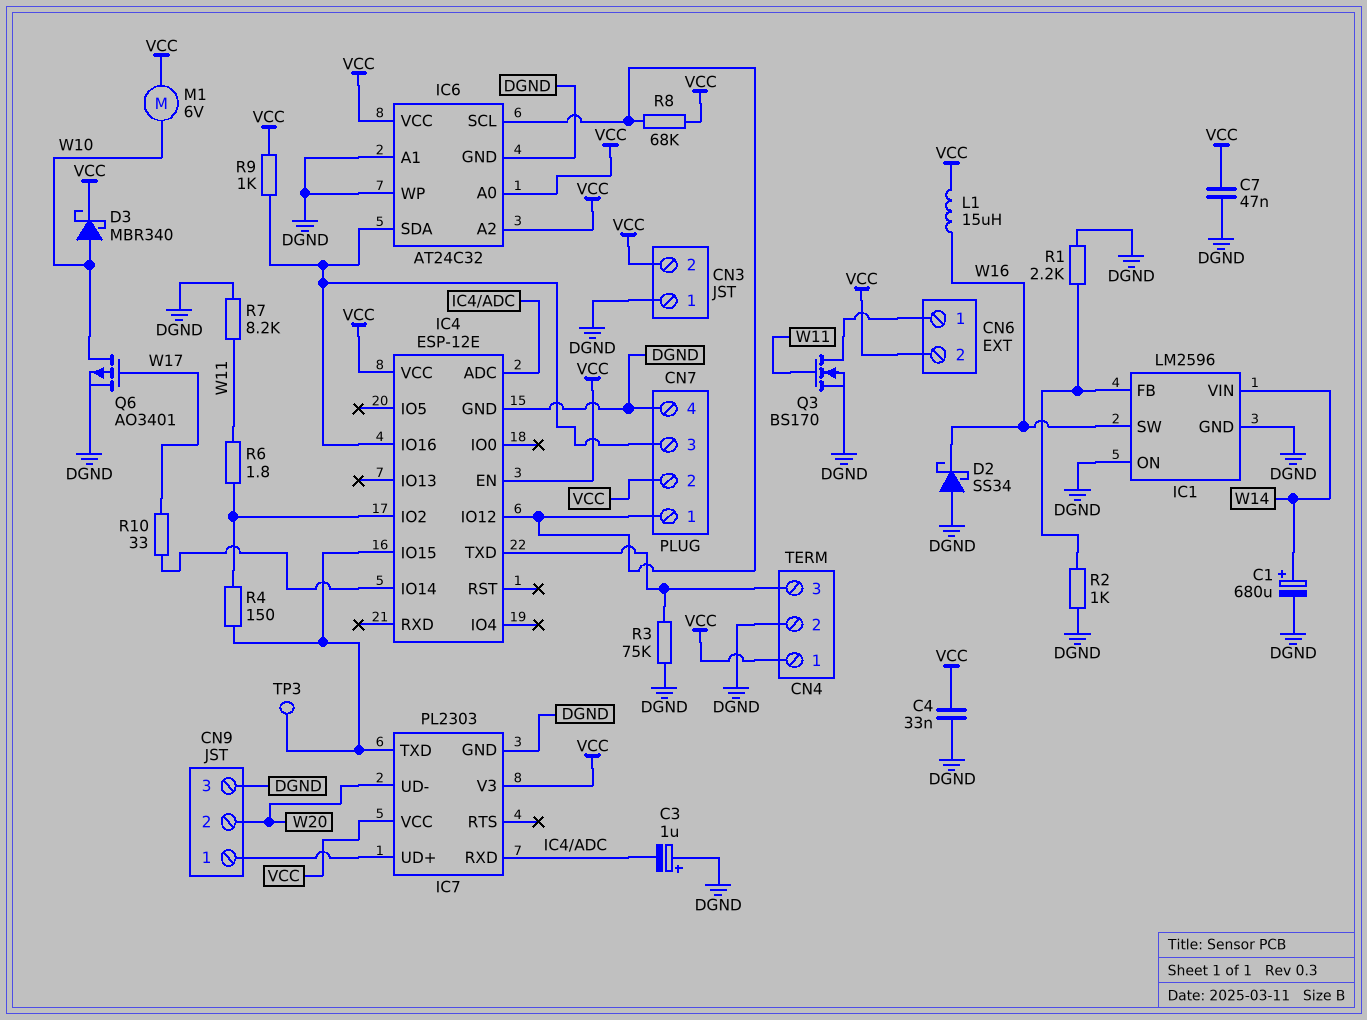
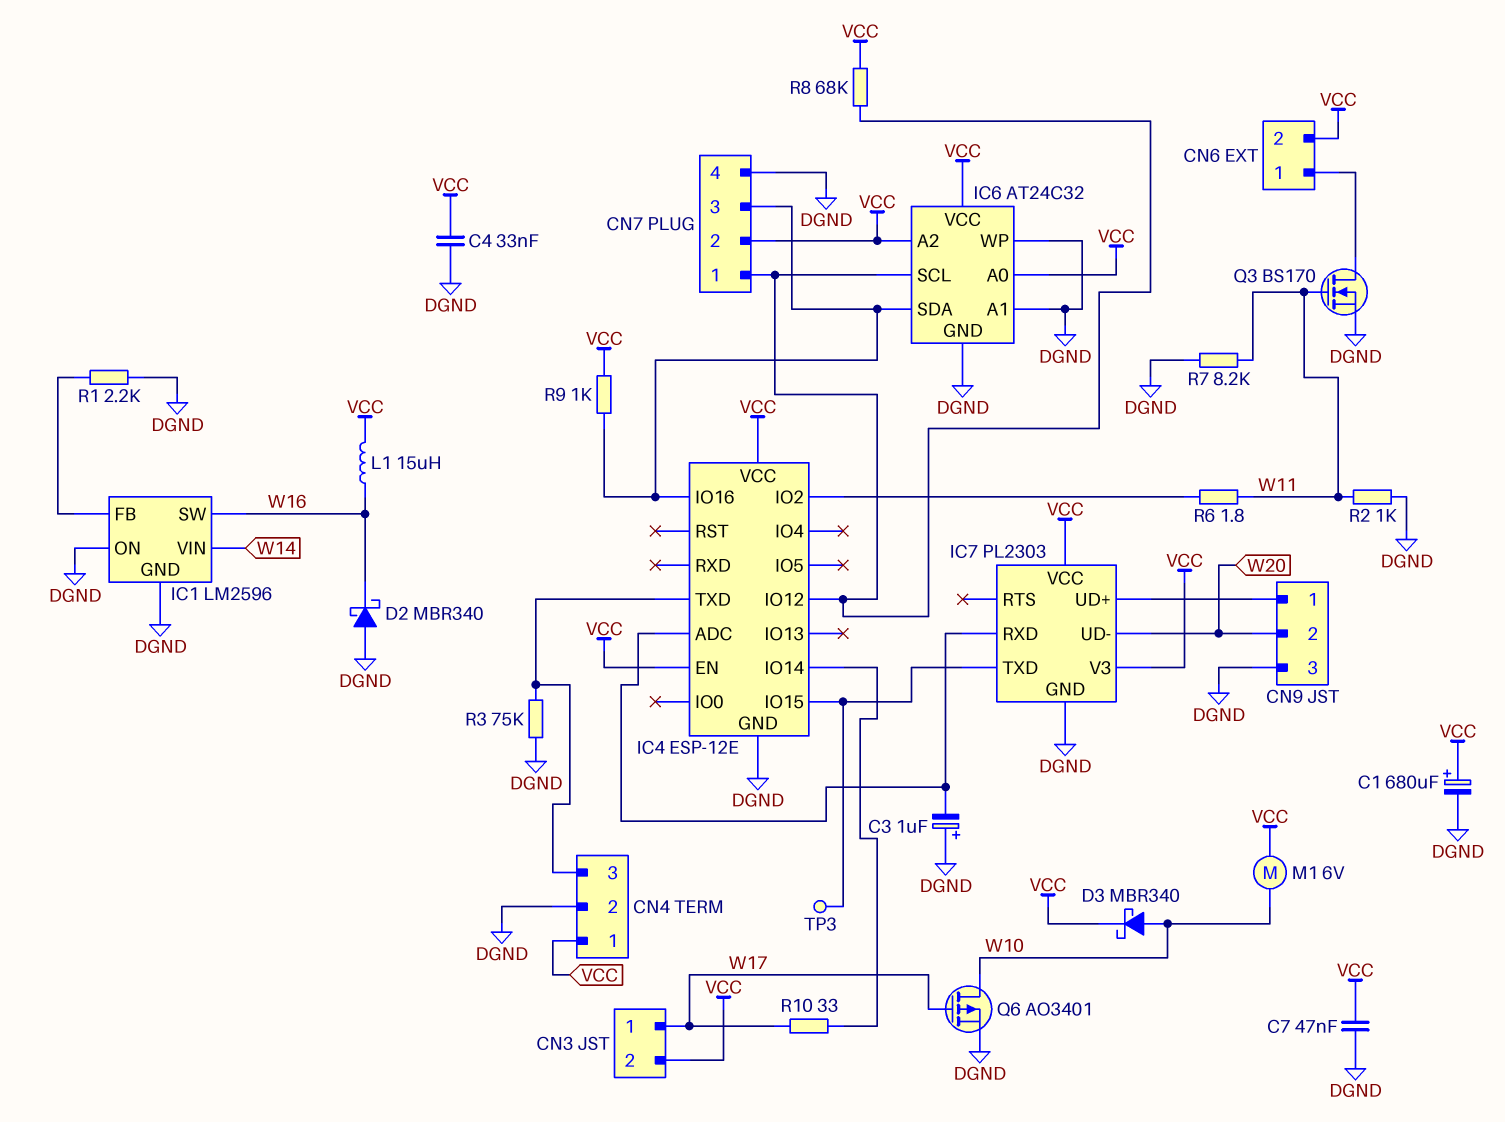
C1: 680uF (plus W14, minus DGND) -> 680uF (plus VCC, minus DGND)
CN3 pin 1: DGND -> W17
D2: schottky SS34 (A DGND, K W16) -> schottky MBR340 (A DGND, K W16)
R2: 1k (DGND, IC1/FB) -> 1k (DGND, W11)
R4: 150 (IC4/IO2, IC4/IO15) -> none

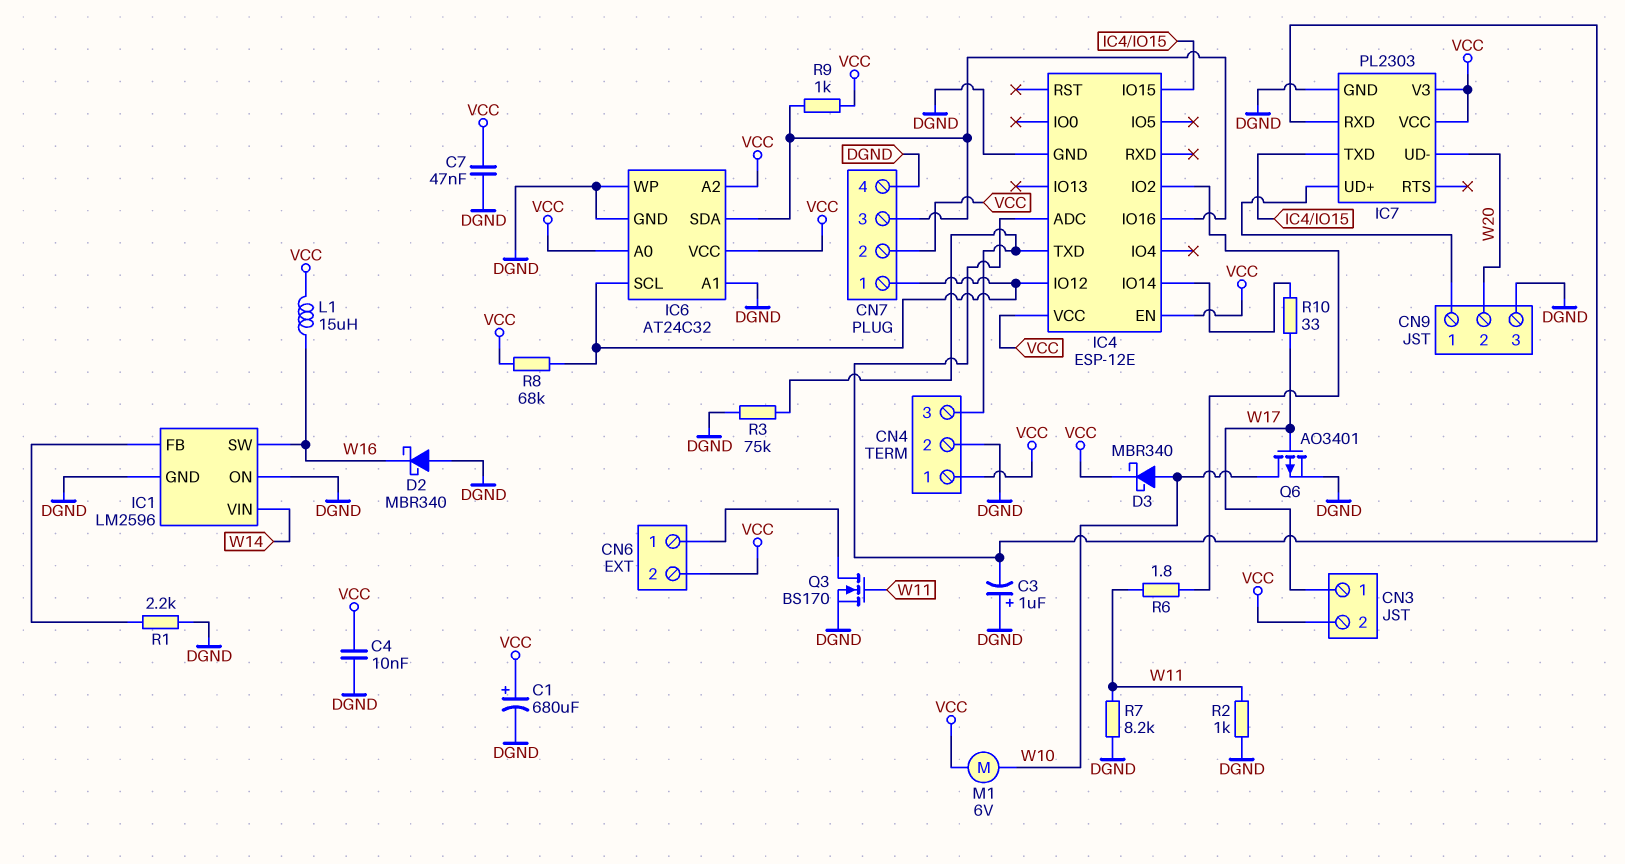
C4: 33nF (DGND, VCC) -> 10nF (DGND, VCC)
TP3: test point (IC4/IO15) -> none

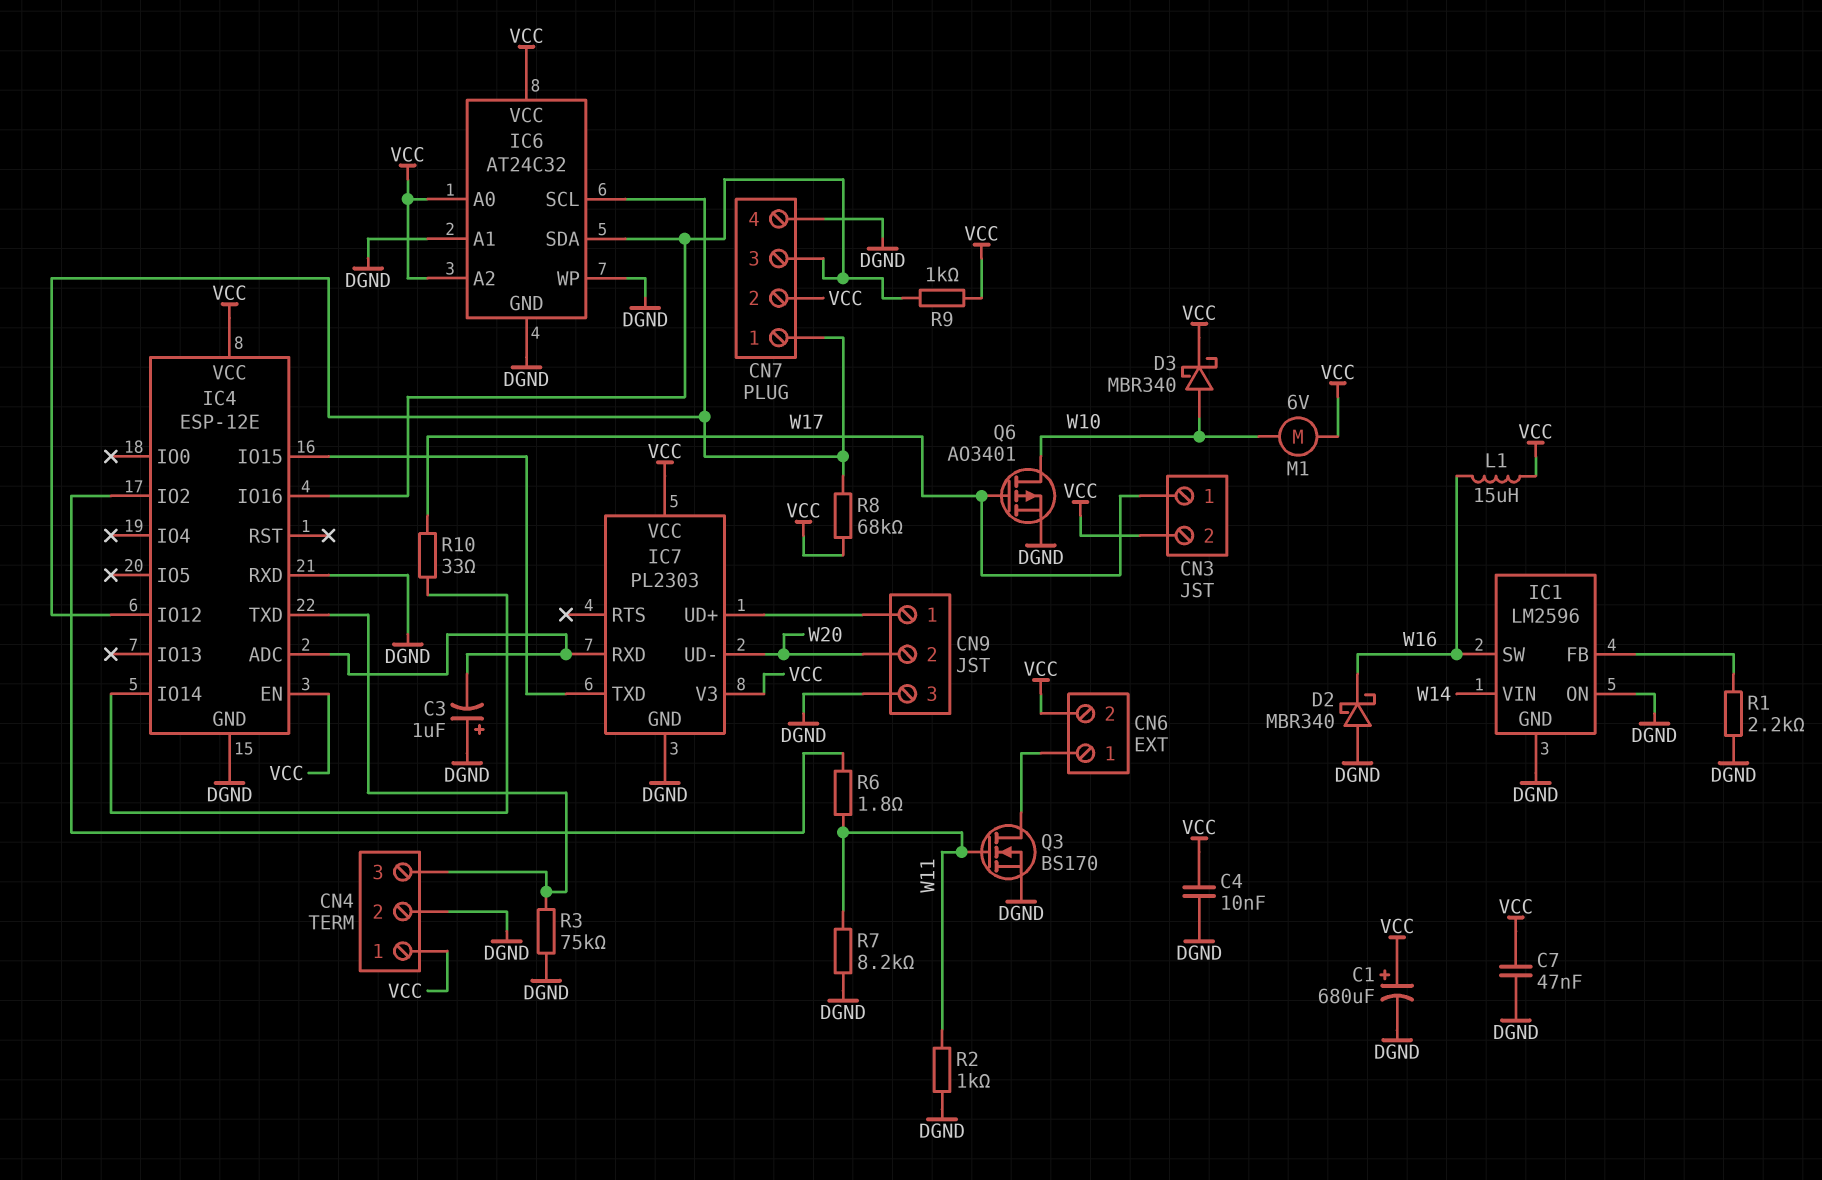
IC4 pin RXD: none -> DGND

